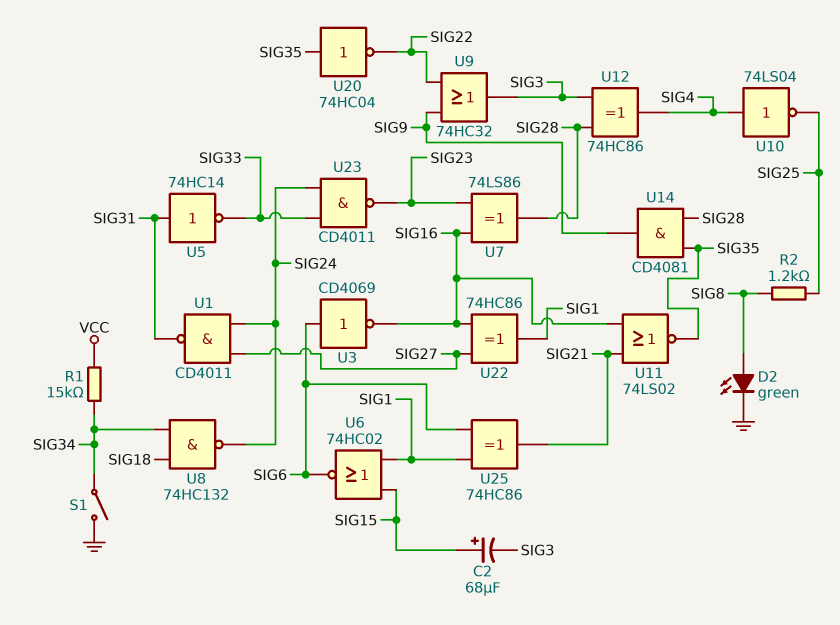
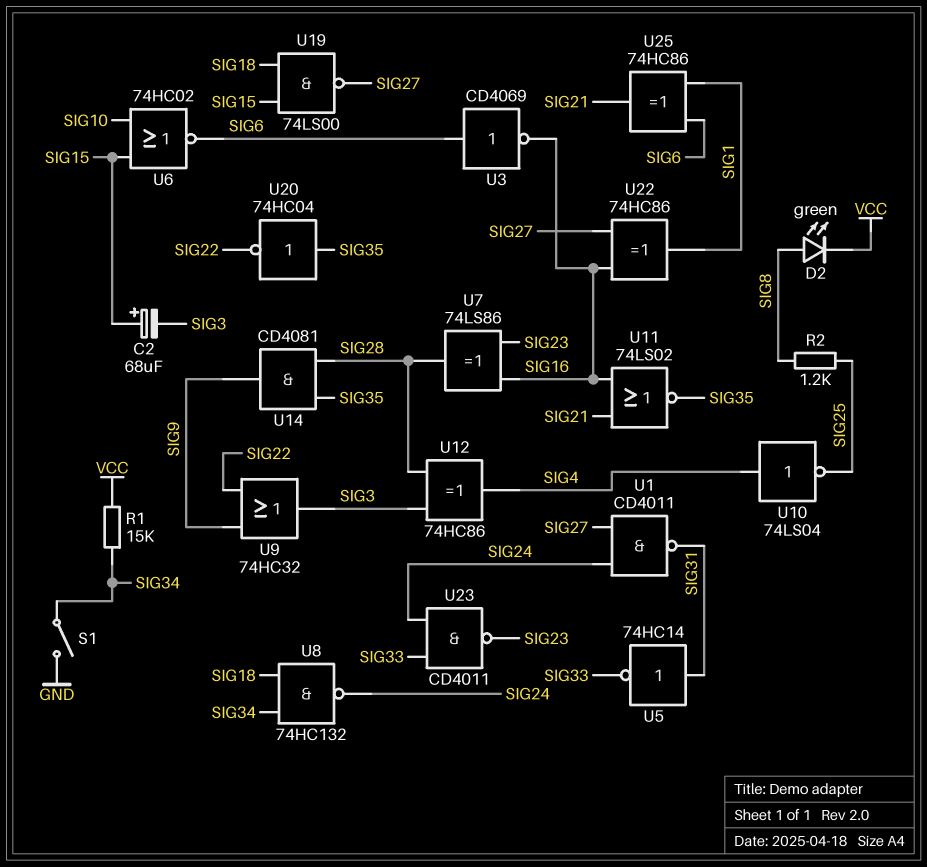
D2: LED green (A SIG8, K GND) -> LED green (A SIG8, K VCC)
U6: NOR 74HC02 (in SIG1, in SIG15, out SIG6) -> NOR 74HC02 (in SIG10, in SIG15, out SIG6)
U19: none -> NAND 74LS00 (in SIG15, in SIG18, out SIG27)

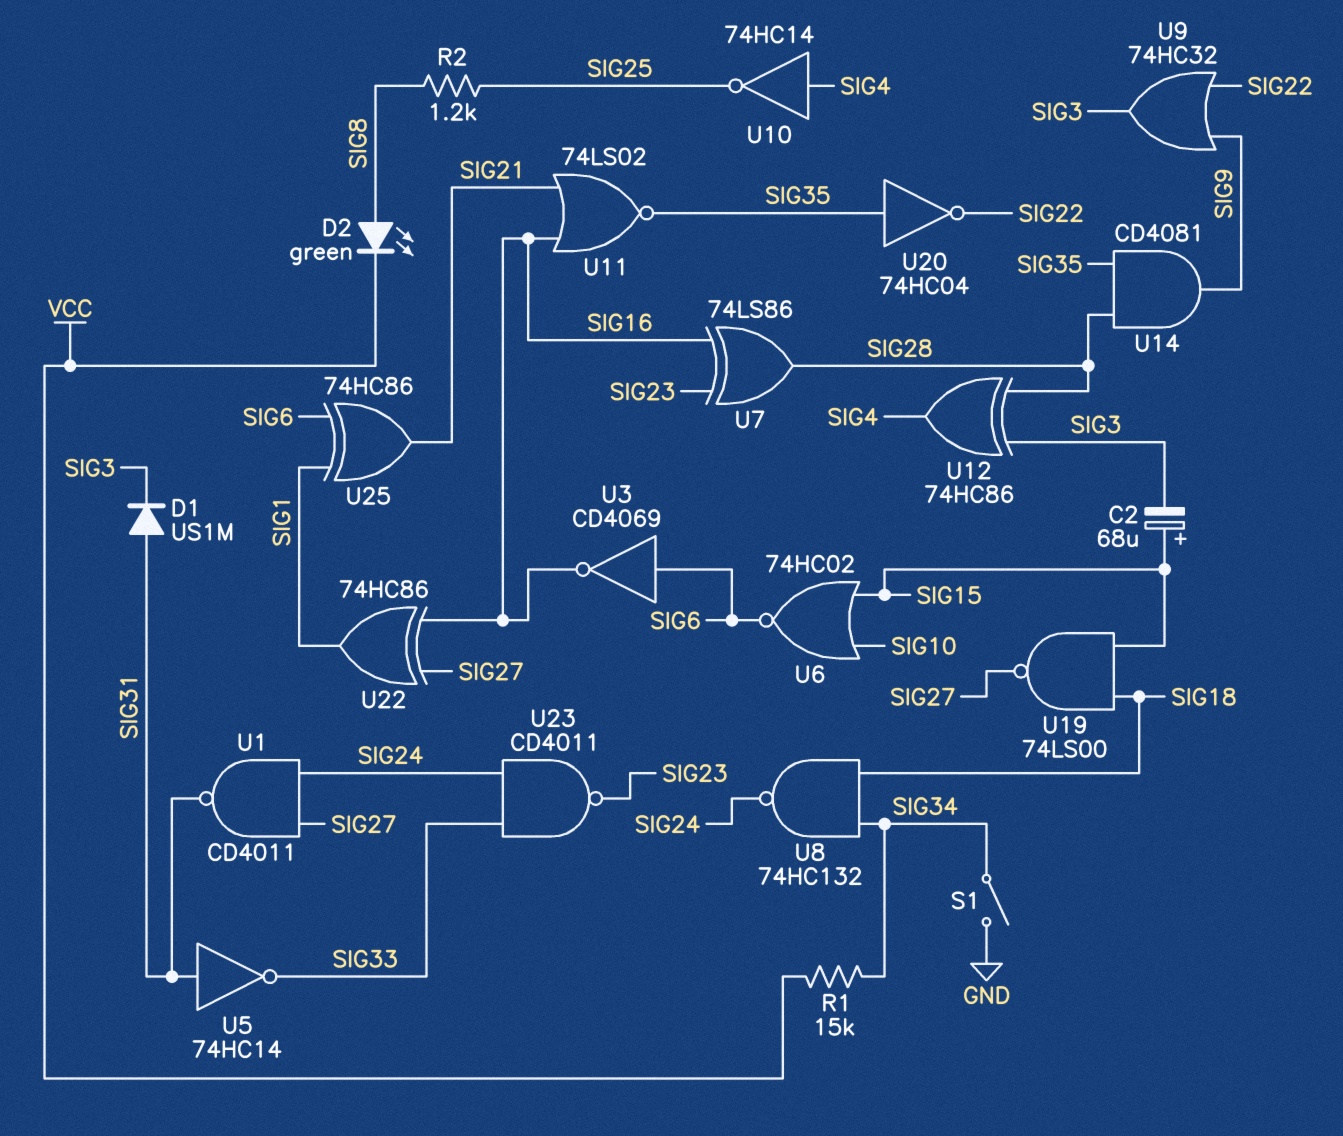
D1: none -> diode US1M (A SIG31, K SIG3)
U10: NOT 74LS04 (in SIG4, out SIG25) -> NOT 74HC14 (in SIG4, out SIG25)

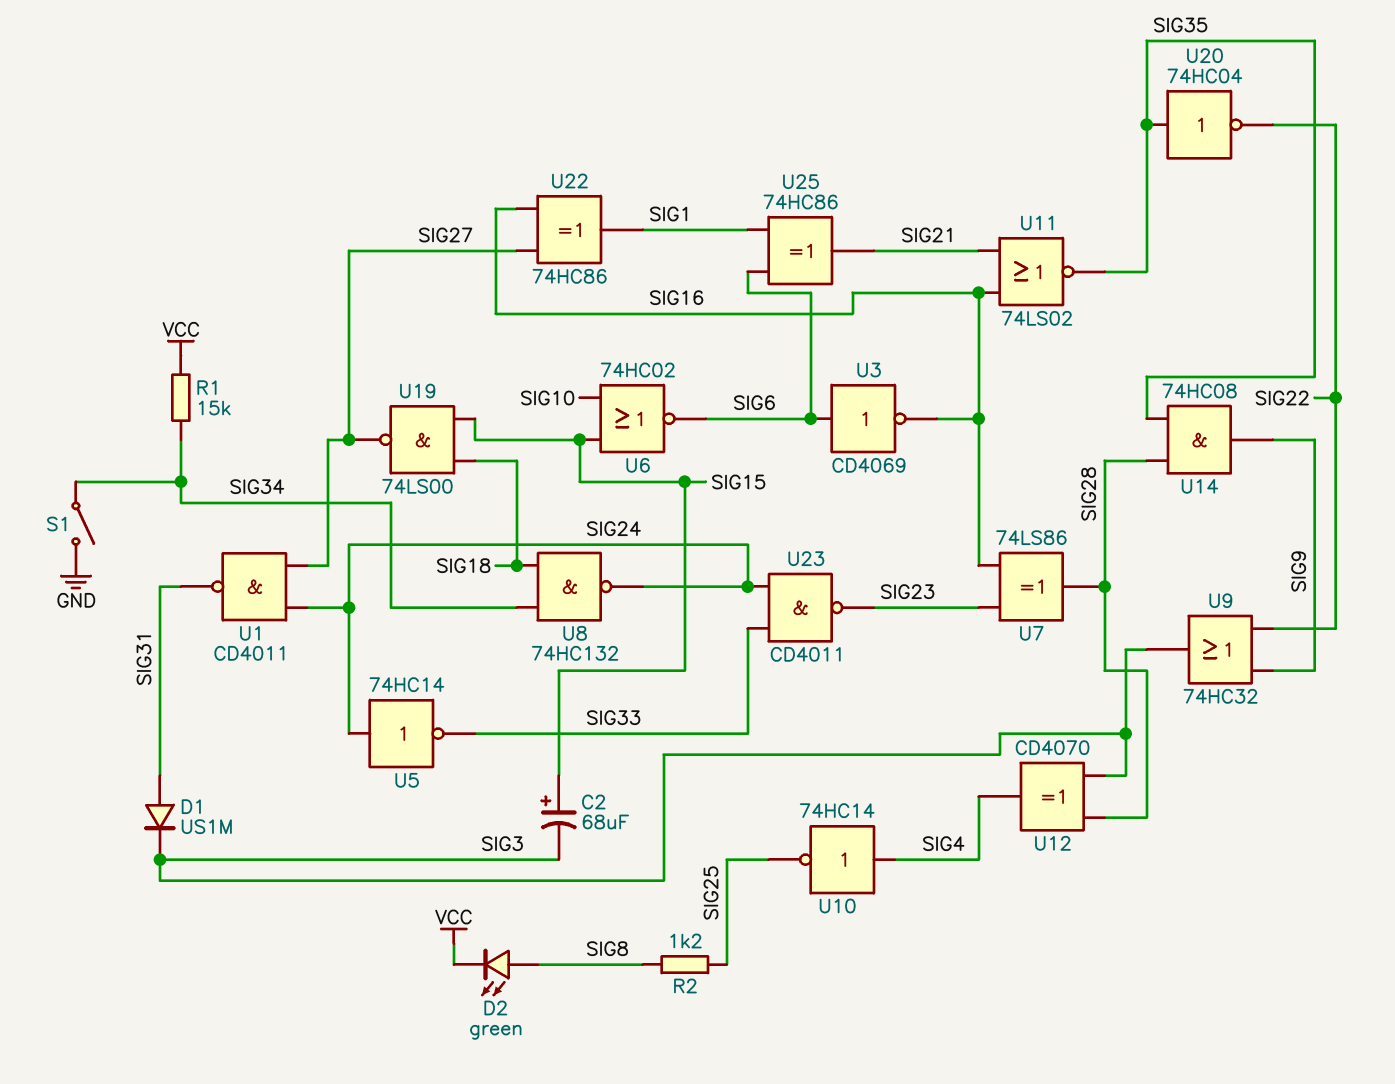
U5: NOT 74HC14 (in SIG31, out SIG33) -> NOT 74HC14 (in SIG24, out SIG33)
U12: XOR 74HC86 (in SIG3, in SIG28, out SIG4) -> XOR CD4070 (in SIG3, in SIG28, out SIG4)
U14: AND CD4081 (in SIG28, in SIG35, out SIG9) -> AND 74HC08 (in SIG28, in SIG35, out SIG9)

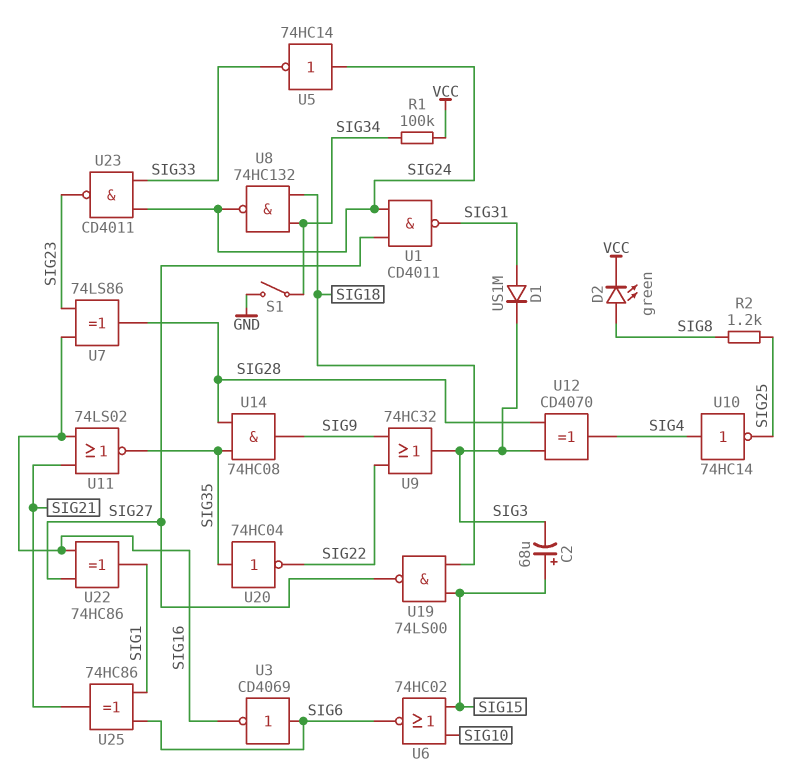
R1: 15k (SIG34, VCC) -> 100k (SIG34, VCC)

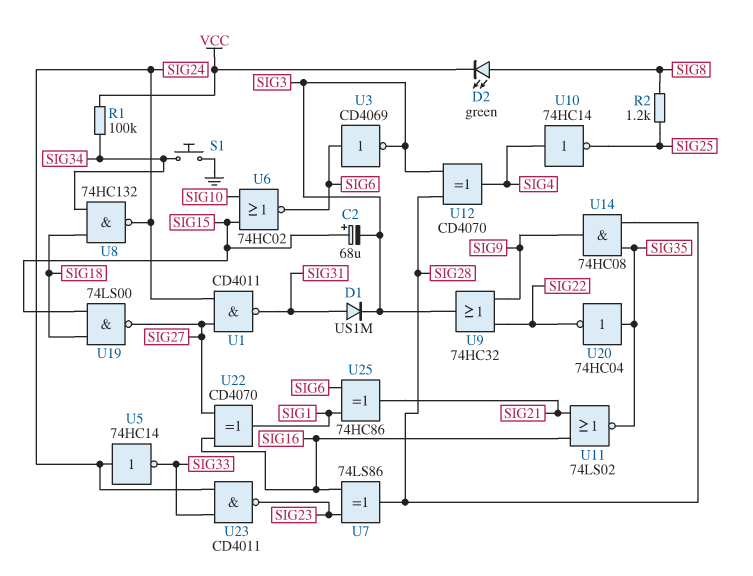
S1: switch (GND, SIG34) -> button (GND, SIG34)
U3: NOT CD4069 (in SIG6, out SIG16) -> NOT CD4069 (in SIG6, out SIG3)
U22: XOR 74HC86 (in SIG16, in SIG27, out SIG1) -> XOR CD4070 (in SIG16, in SIG27, out SIG1)

